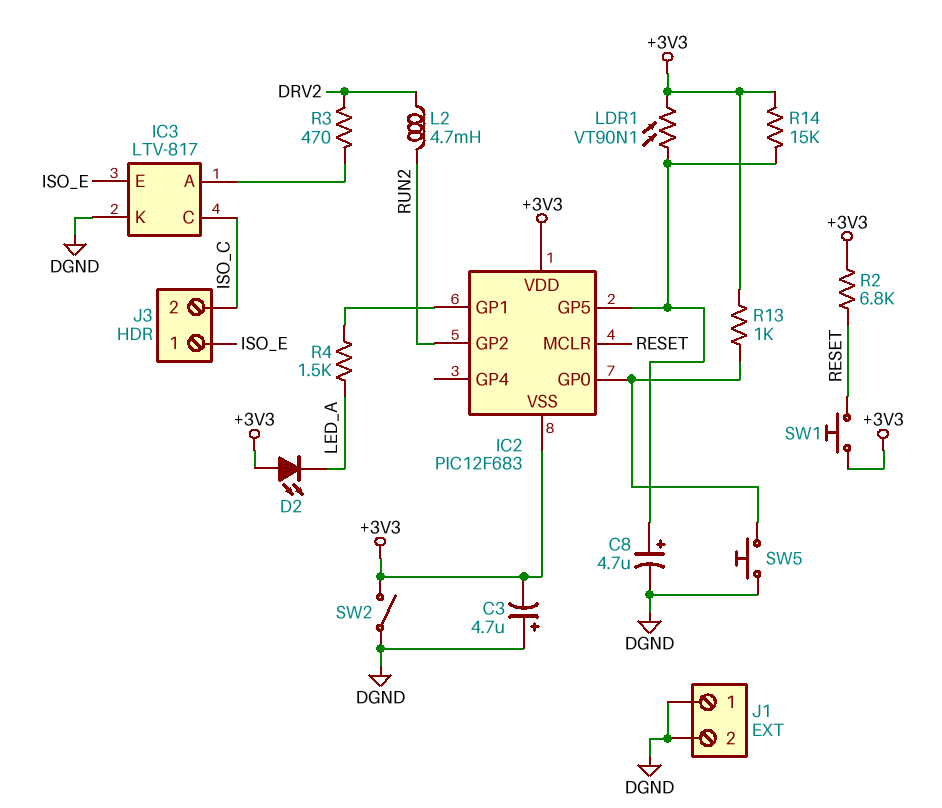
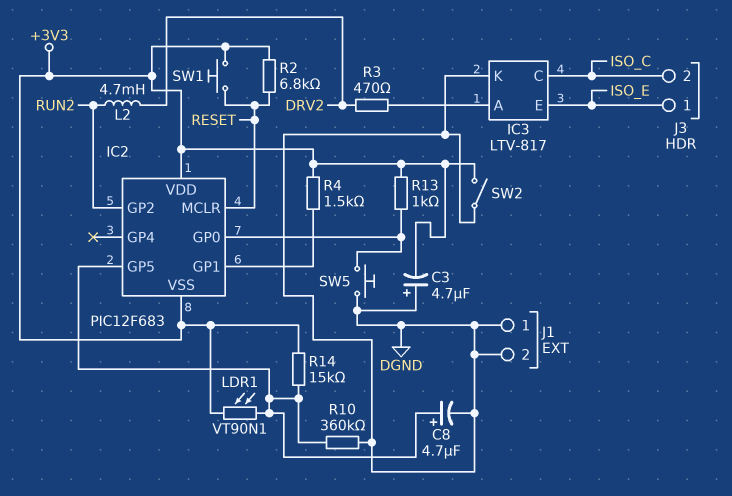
D2: LED (A +3V3, K LED_A) -> none
R4: 1.5k (IC2/GP1, LED_A) -> 1.5k (+3V3, IC2/GP1)
R10: none -> 360k (DGND, IC2/GP5)

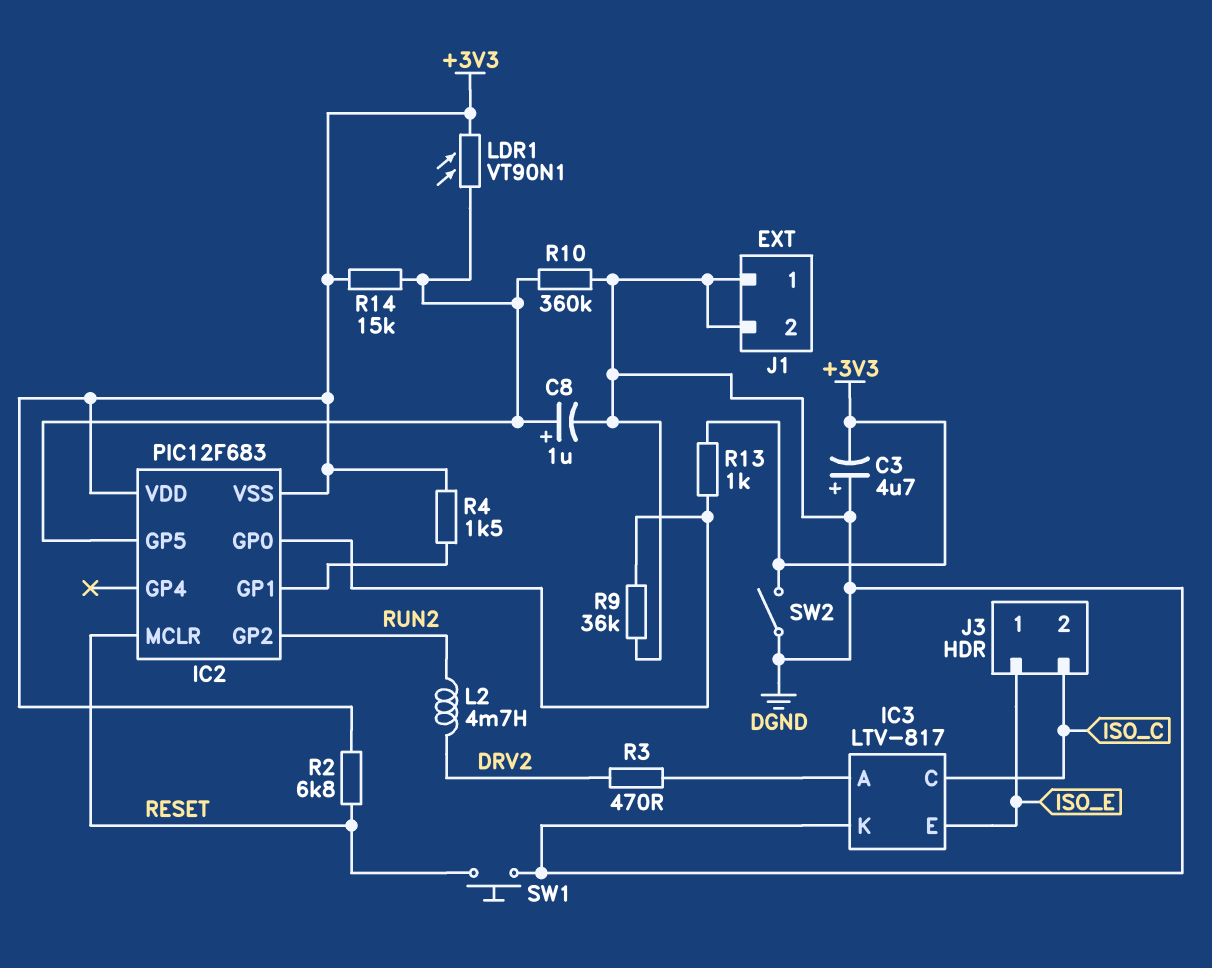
C8: 4.7uF (plus IC2/GP5, minus DGND) -> 1uF (plus IC2/GP5, minus DGND)
R9: none -> 36k (DGND, IC2/GP0)
SW1: button (+3V3, RESET) -> button (DGND, RESET)
SW5: button (DGND, IC2/GP0) -> none

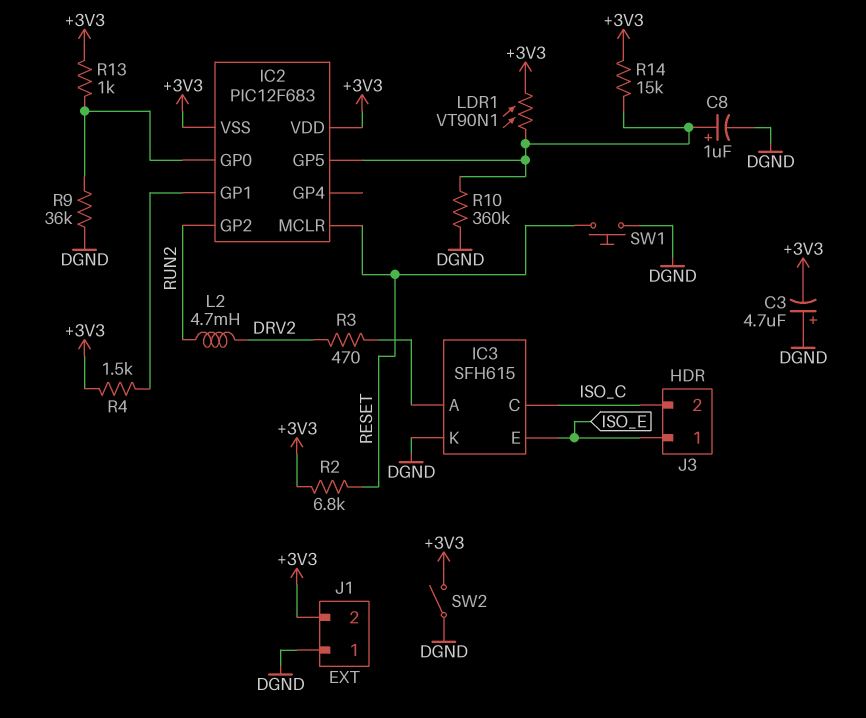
IC3: LTV-817 -> SFH615
J1 pin 2: DGND -> +3V3

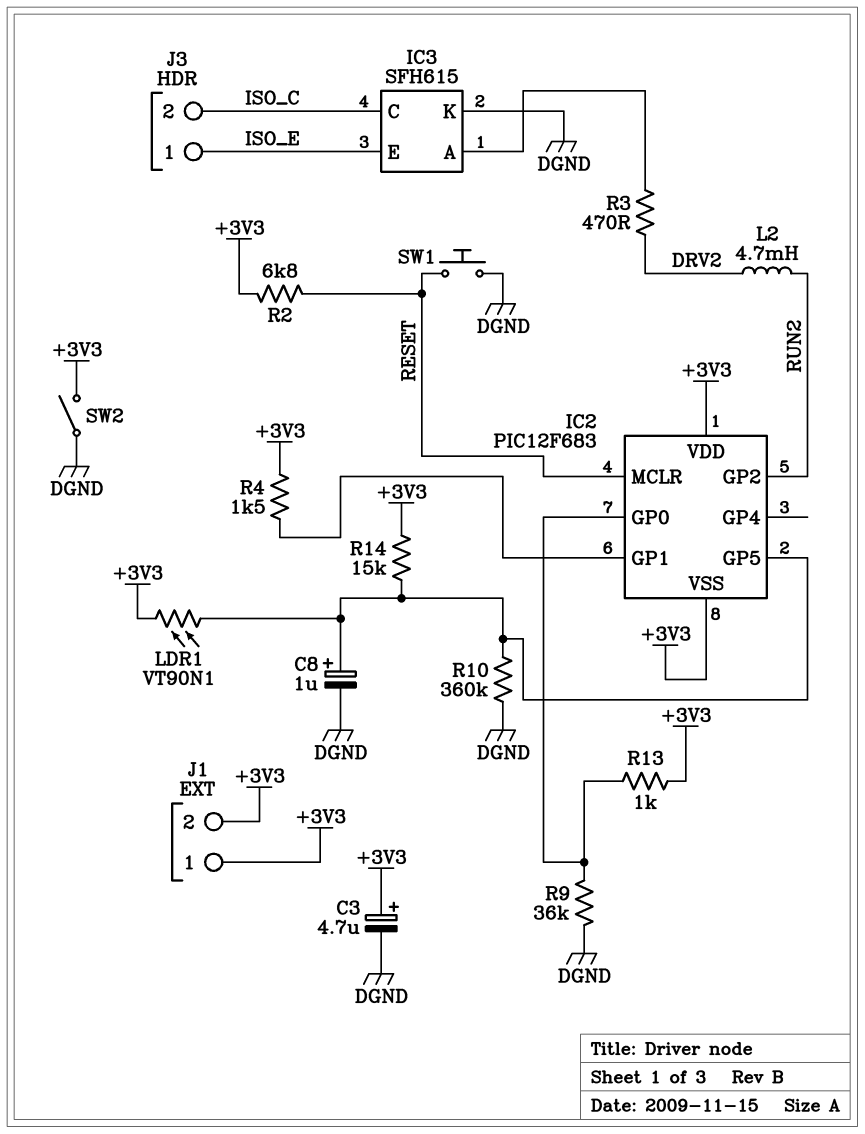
C3: 4.7uF (plus DGND, minus +3V3) -> 4.7uF (plus +3V3, minus DGND)
J1 pin 1: DGND -> +3V3

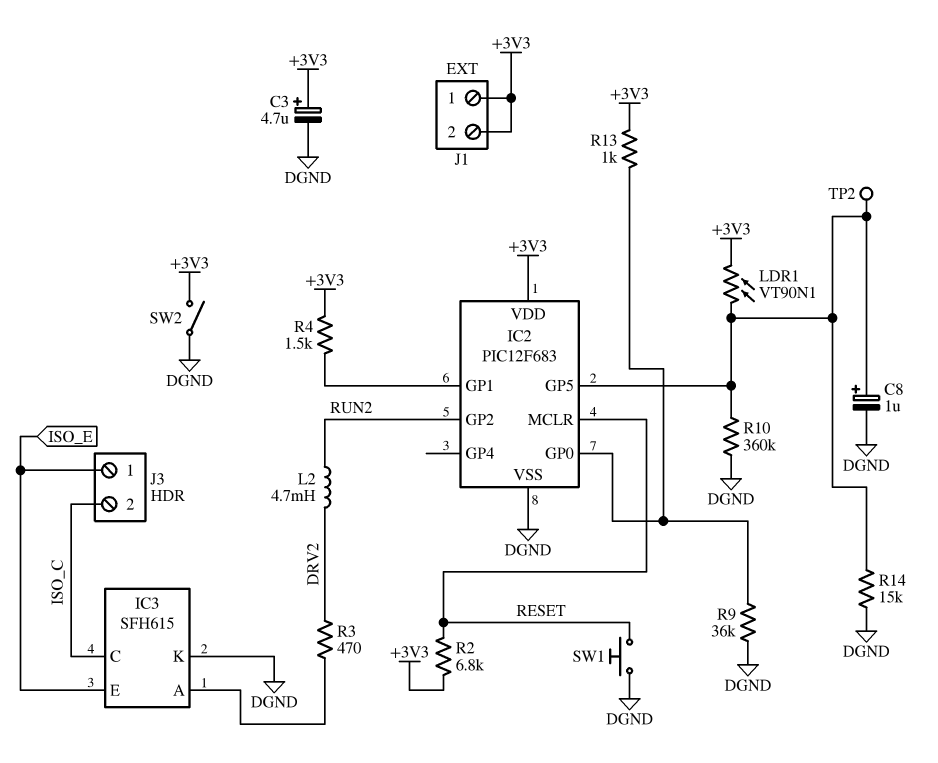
IC2 pin VSS: +3V3 -> DGND
R14: 15k (+3V3, IC2/GP5) -> 15k (DGND, IC2/GP5)
TP2: none -> test point (IC2/GP5)

